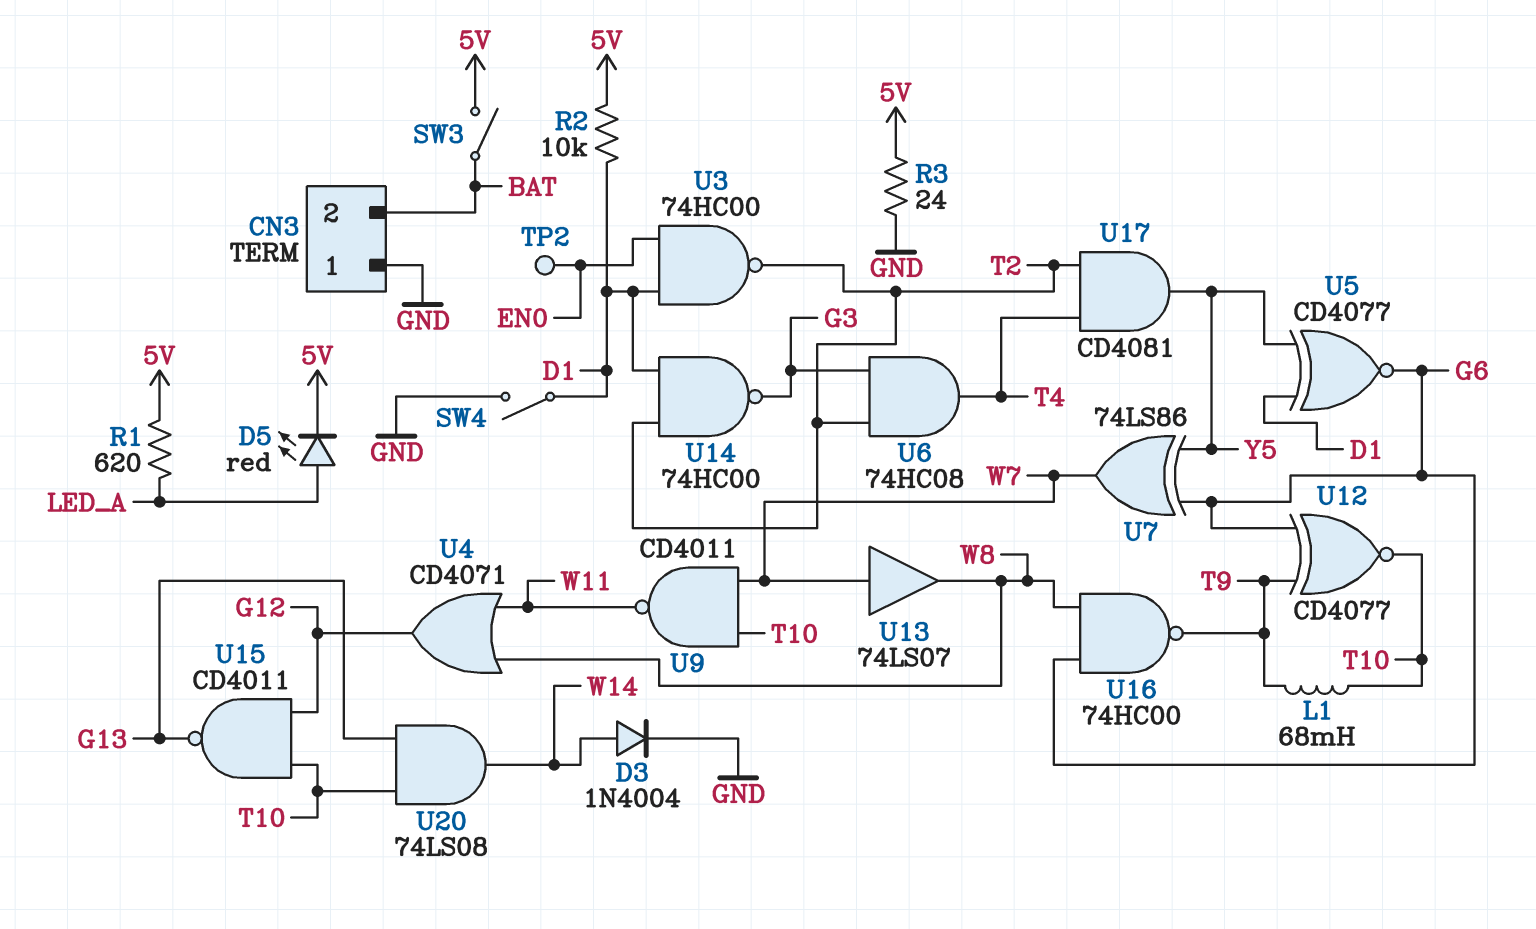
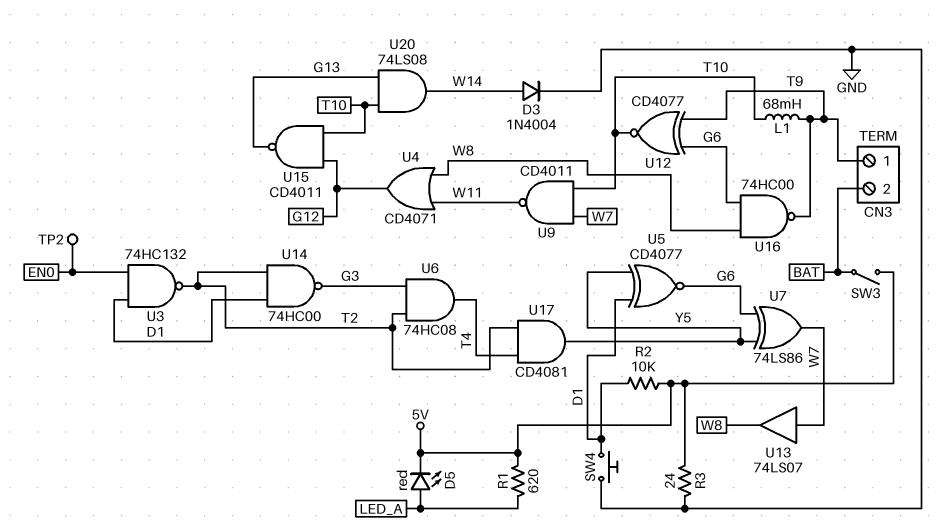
CN3 pin 1: GND -> T9
SW4: switch (D1, GND) -> button (D1, GND)
U3: NAND 74HC00 (in D1, in EN0, out T2) -> NAND 74HC132 (in D1, in EN0, out T2)

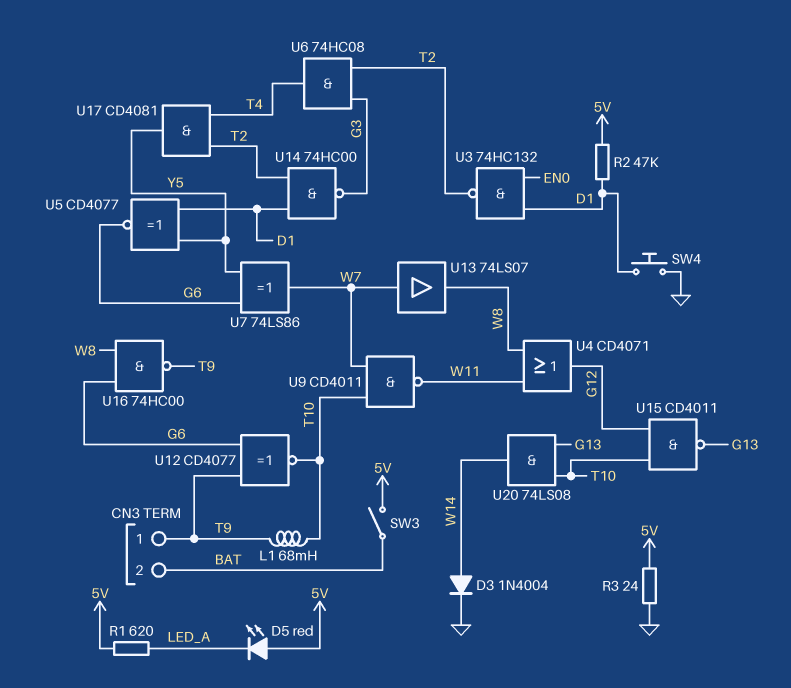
D5: LED red (A LED_A, K 5V) -> LED red (A 5V, K LED_A)
R2: 10k (5V, D1) -> 47k (5V, D1)
TP2: test point (EN0) -> none

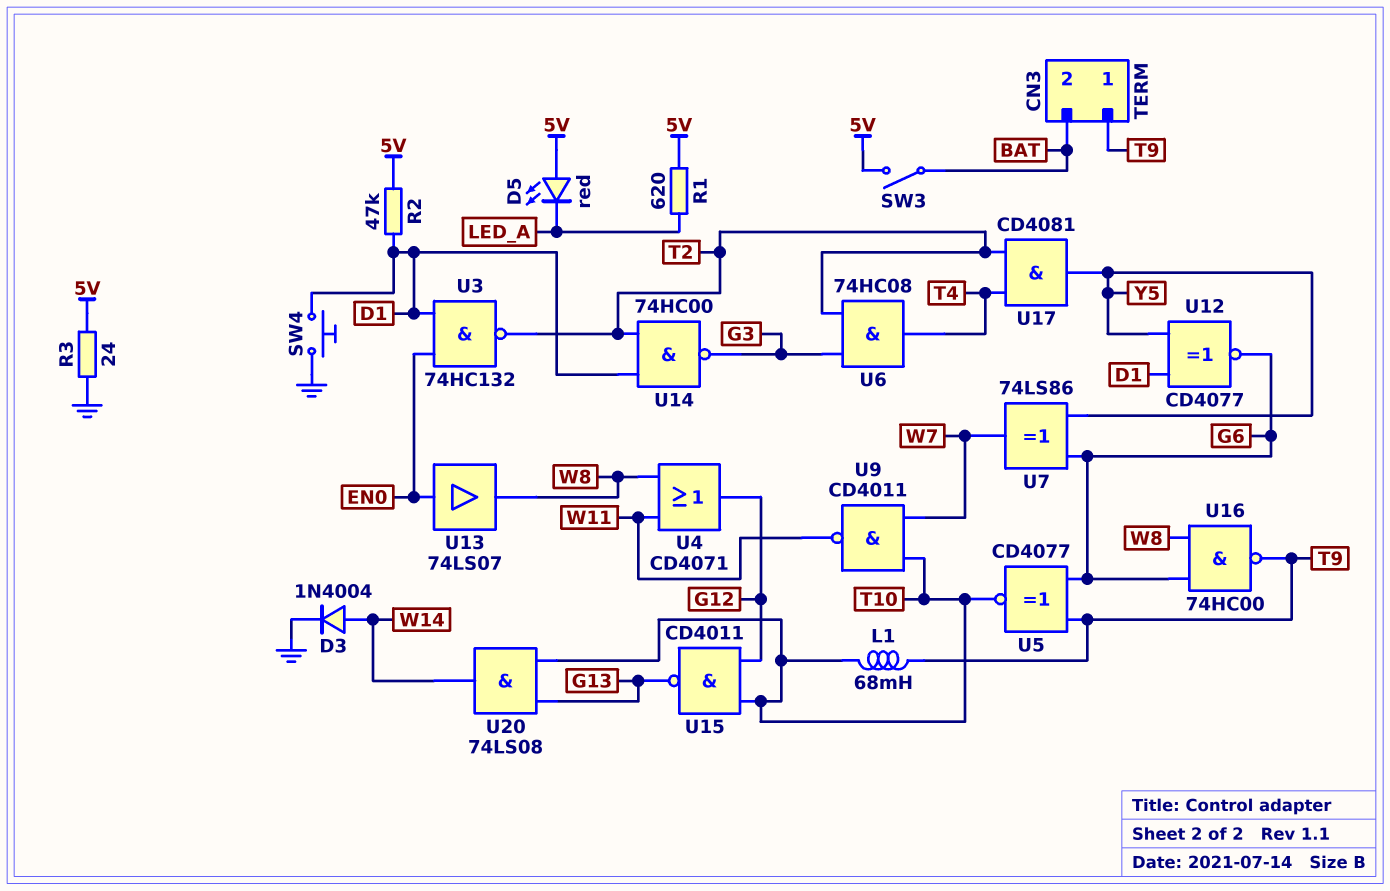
U5: XNOR CD4077 (in D1, in Y5, out G6) -> XNOR CD4077 (in G6, in T9, out T10)
U12: XNOR CD4077 (in G6, in T9, out T10) -> XNOR CD4077 (in D1, in Y5, out G6)
U13: buffer 74LS07 (in W7, out W8) -> buffer 74LS07 (in EN0, out W8)

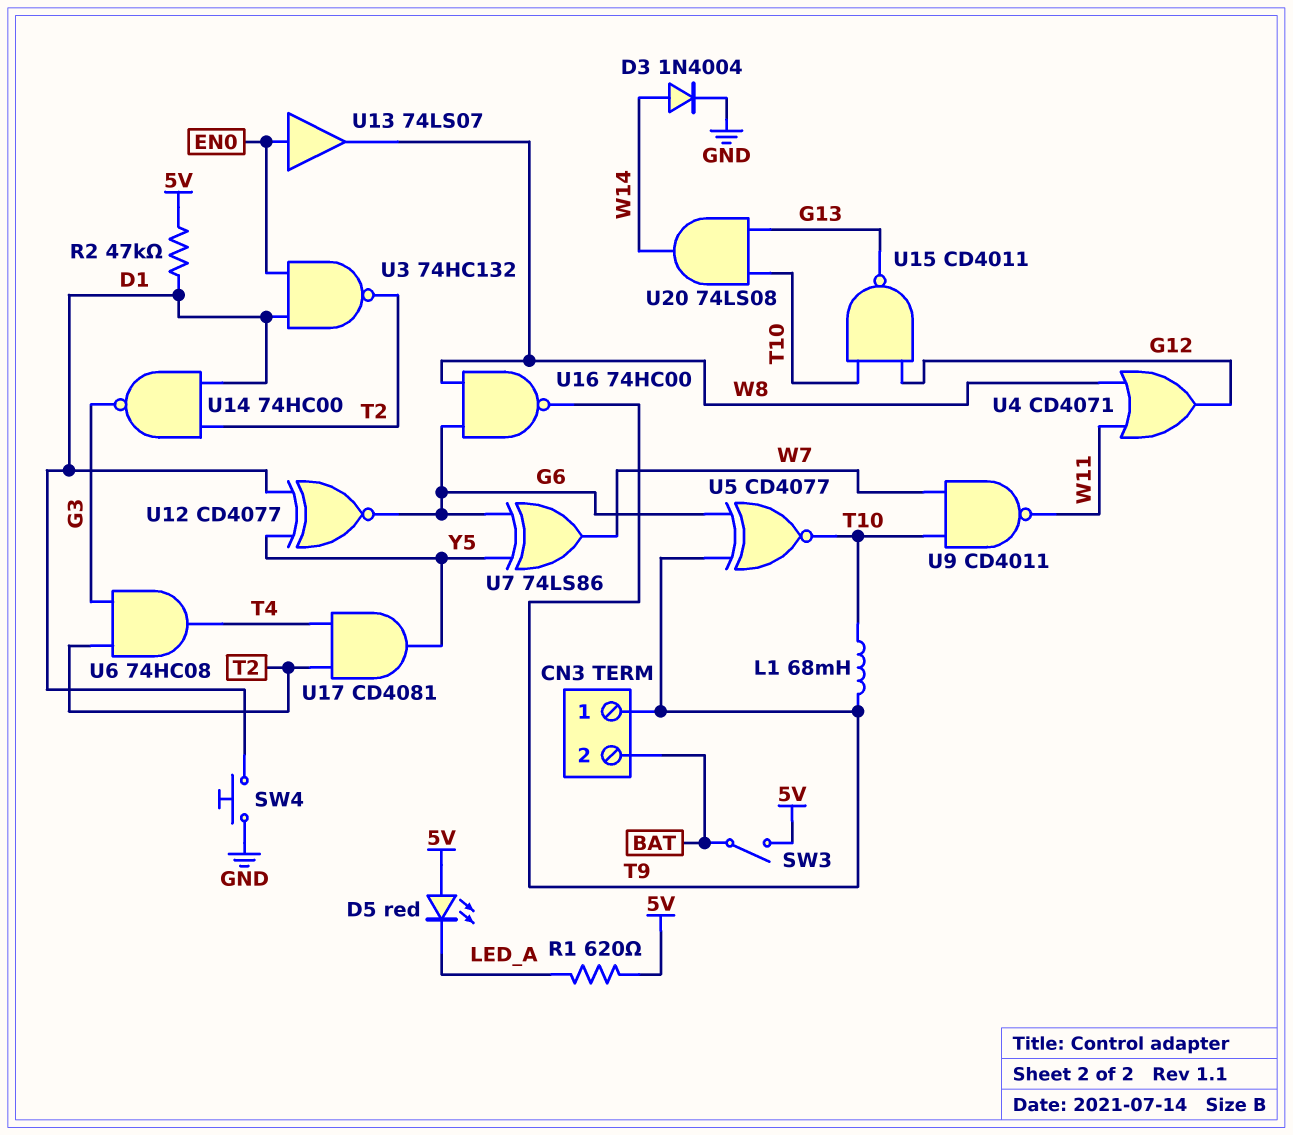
R3: 24 (5V, GND) -> none

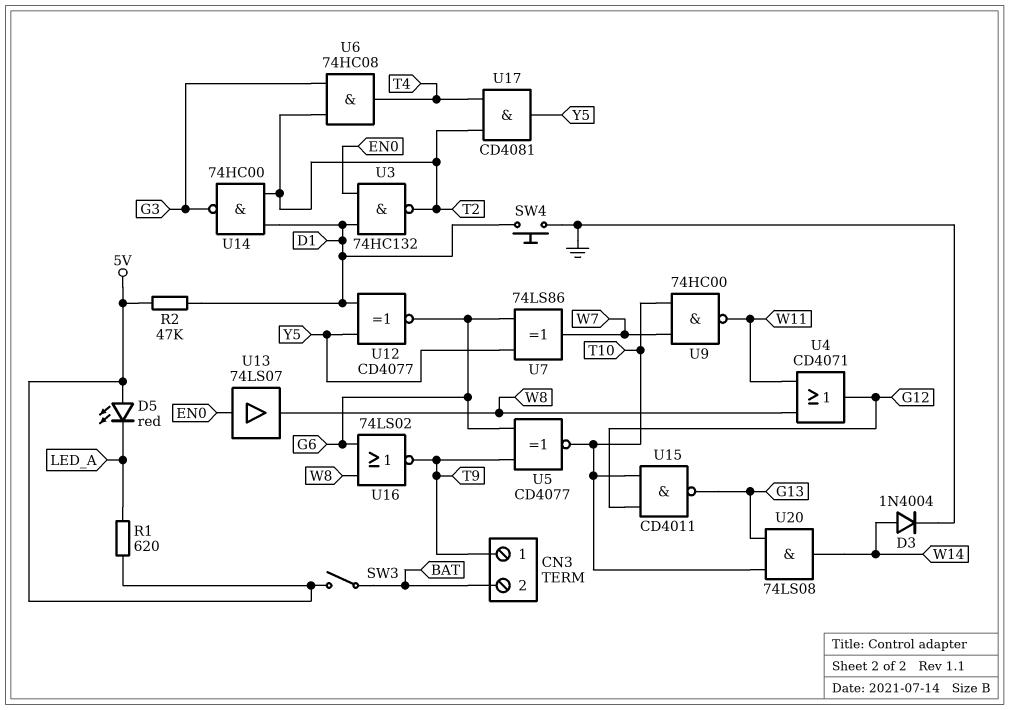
L1: 68mH (T9, T10) -> none
U9: NAND CD4011 (in T10, in W7, out W11) -> NAND 74HC00 (in T10, in W7, out W11)
U16: NAND 74HC00 (in G6, in W8, out T9) -> NOR 74LS02 (in G6, in W8, out T9)

